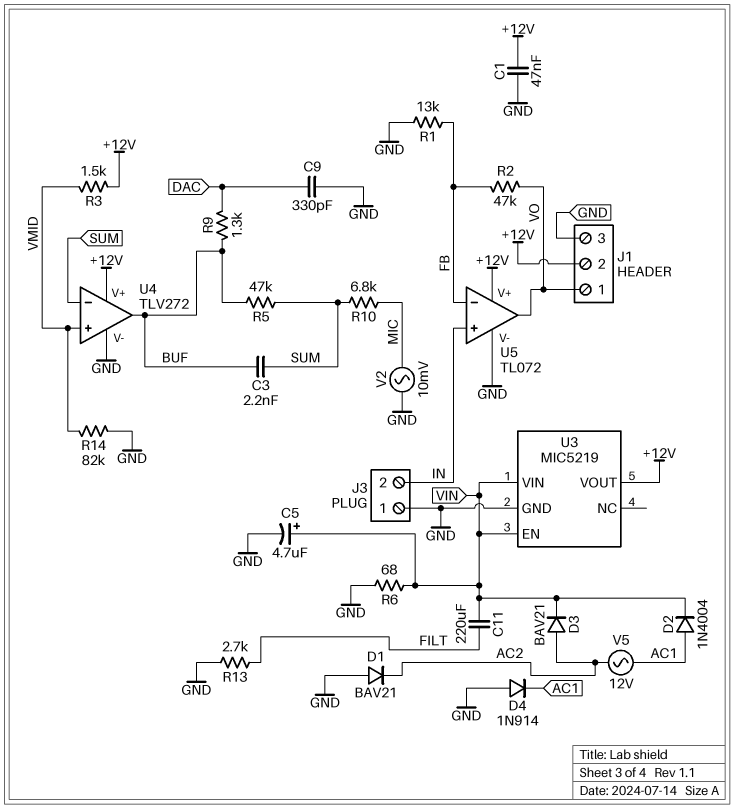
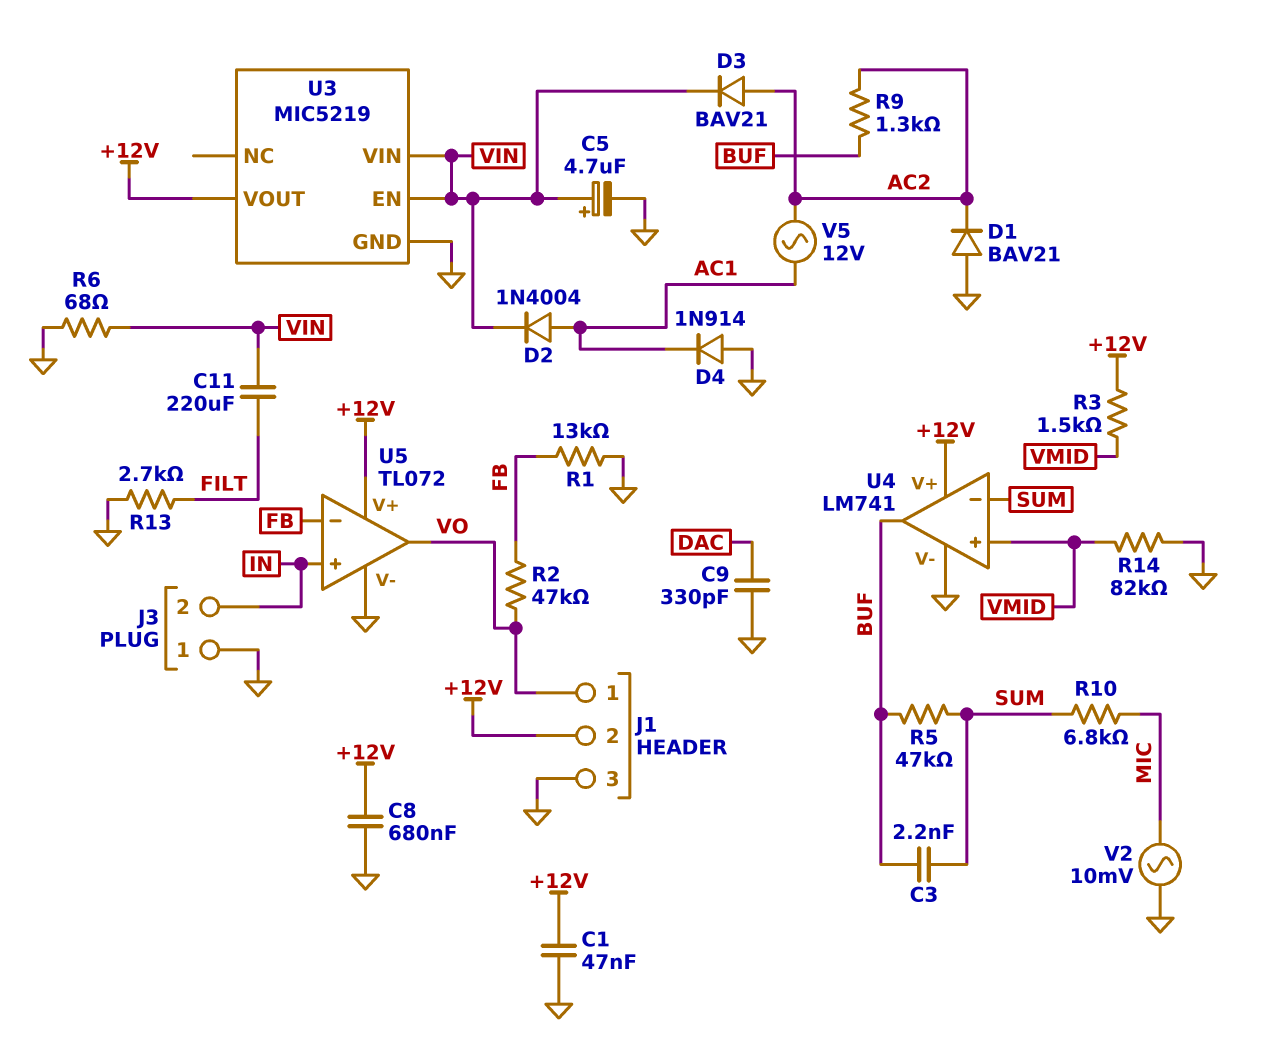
C8: none -> 680nF (+12V, GND)
R9: 1.3k (BUF, DAC) -> 1.3k (AC2, BUF)
U4: TLV272 -> LM741

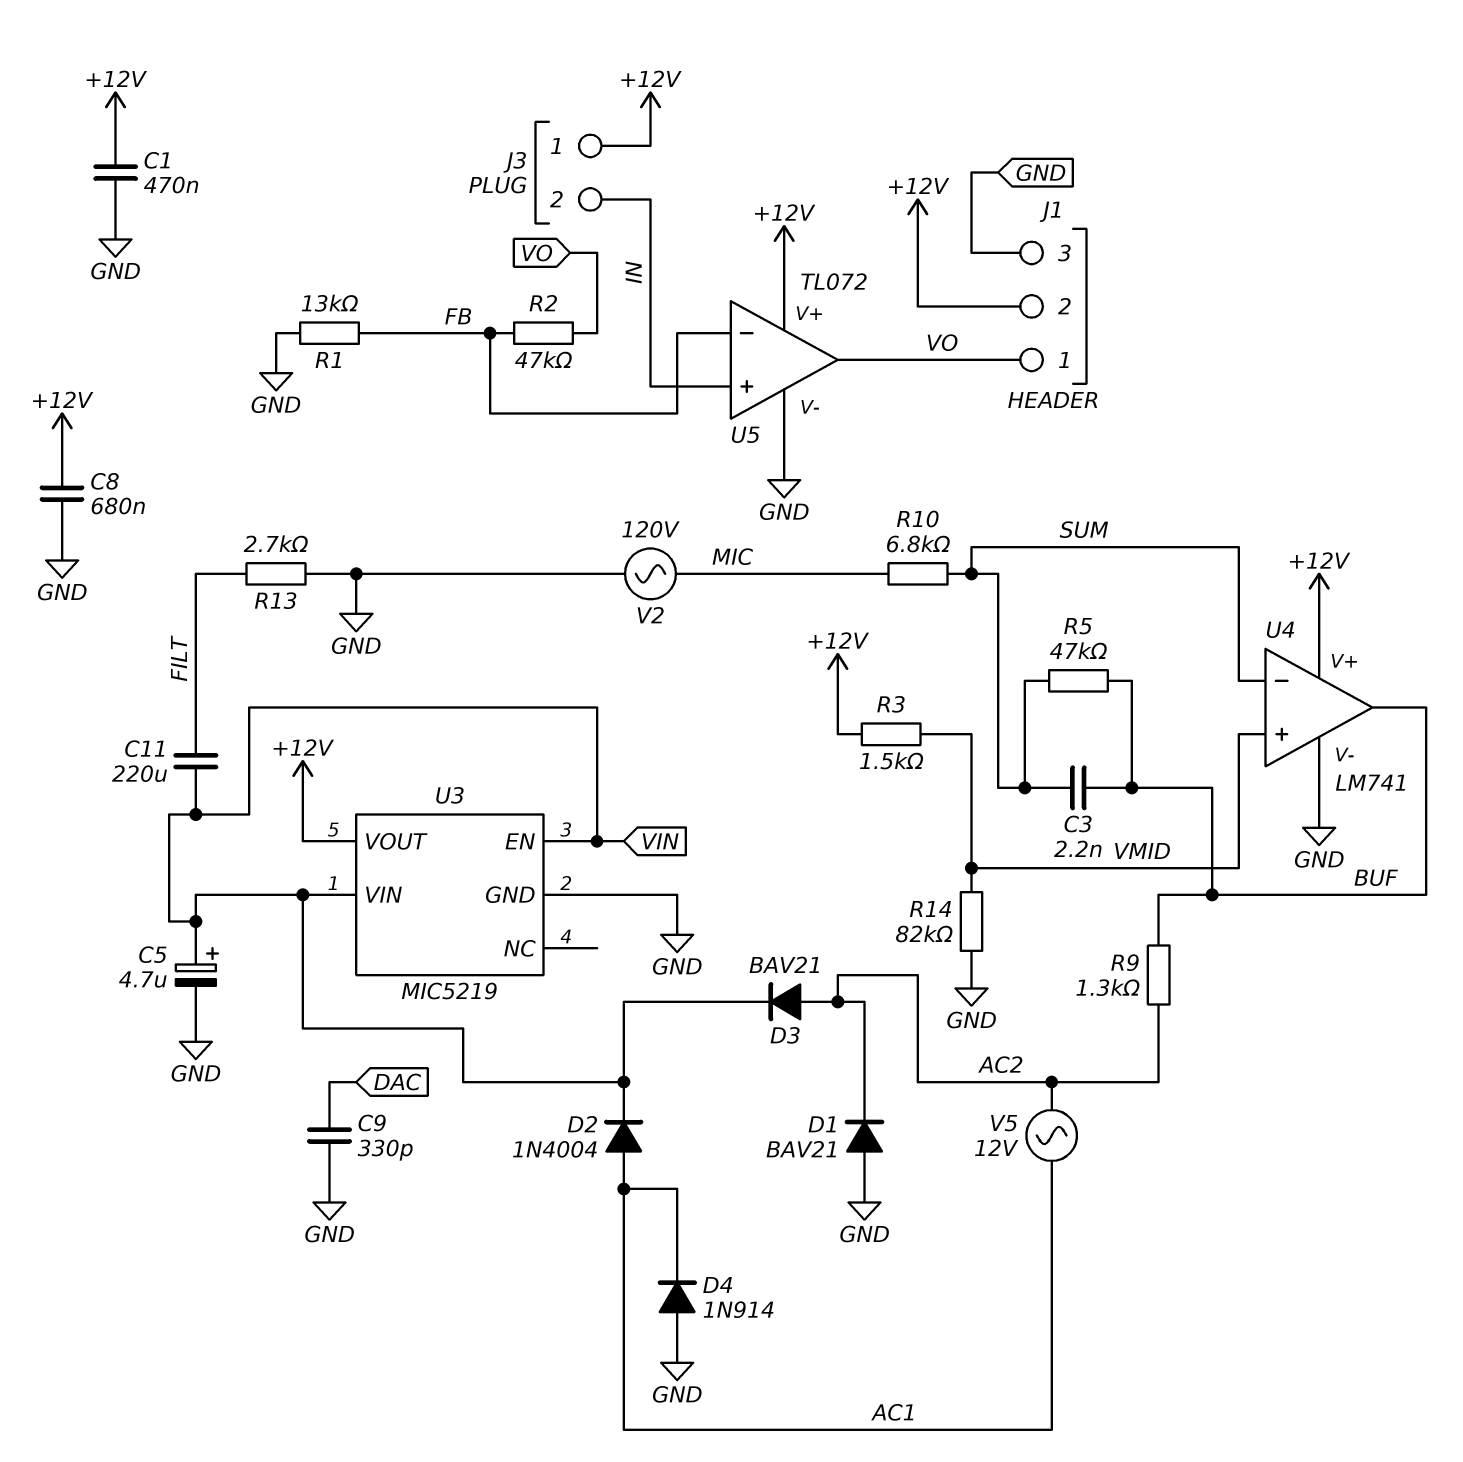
C1: 47nF (+12V, GND) -> 470nF (+12V, GND)
J3 pin 1: GND -> +12V
R6: 68 (GND, VIN) -> none
V2: AC 10mV (GND, MIC) -> AC 120V (GND, MIC)

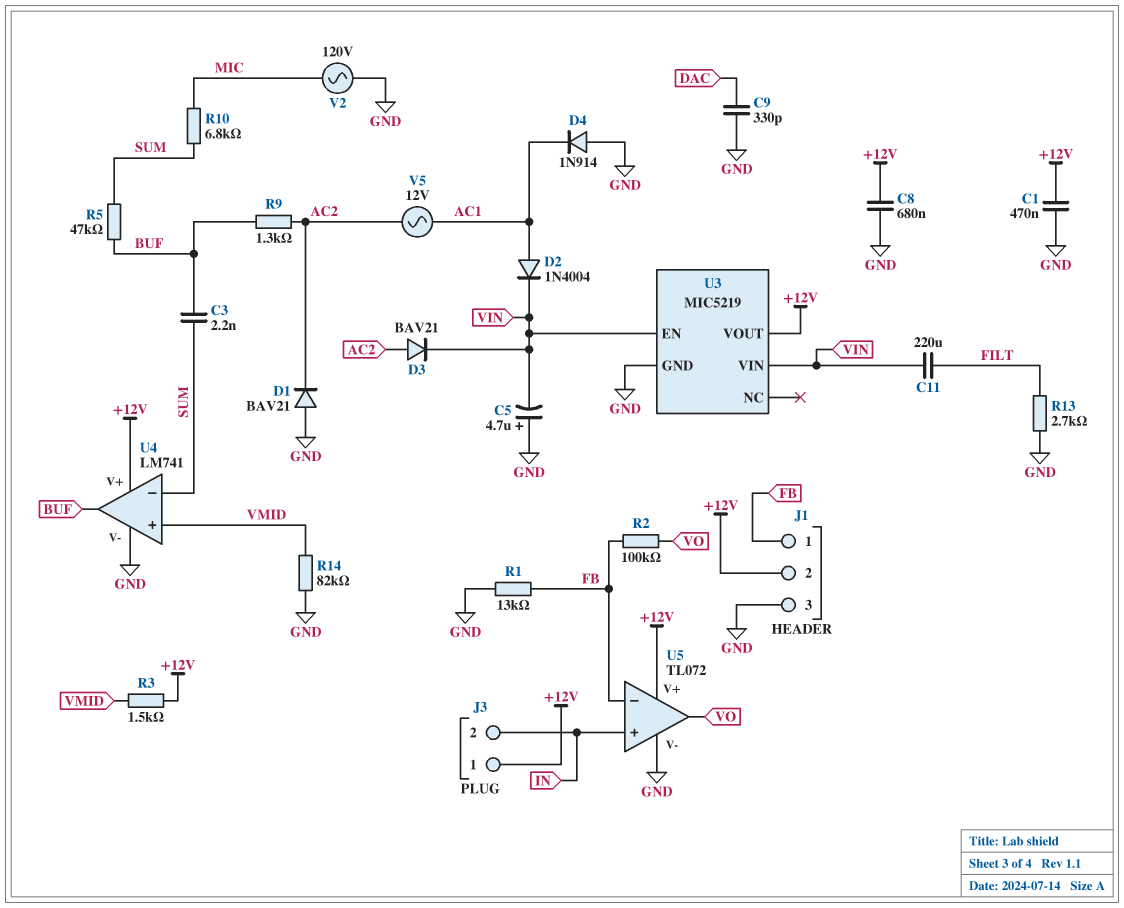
C5: 4.7uF (plus VIN, minus GND) -> 4.7uF (plus GND, minus VIN)
J1 pin 1: VO -> FB
R2: 47k (FB, VO) -> 100k (FB, VO)

